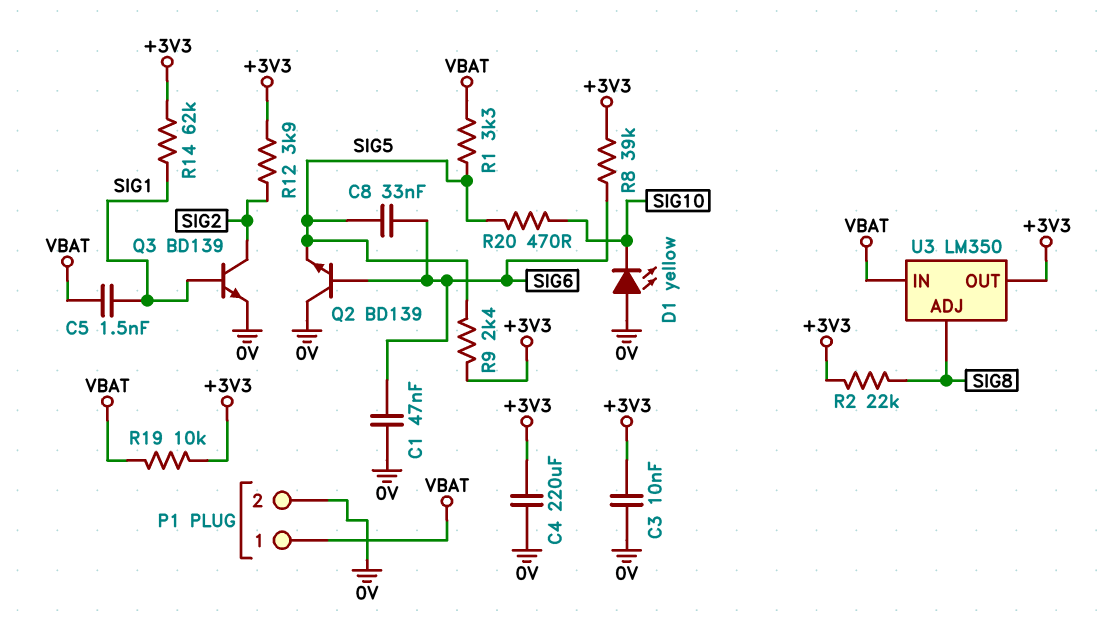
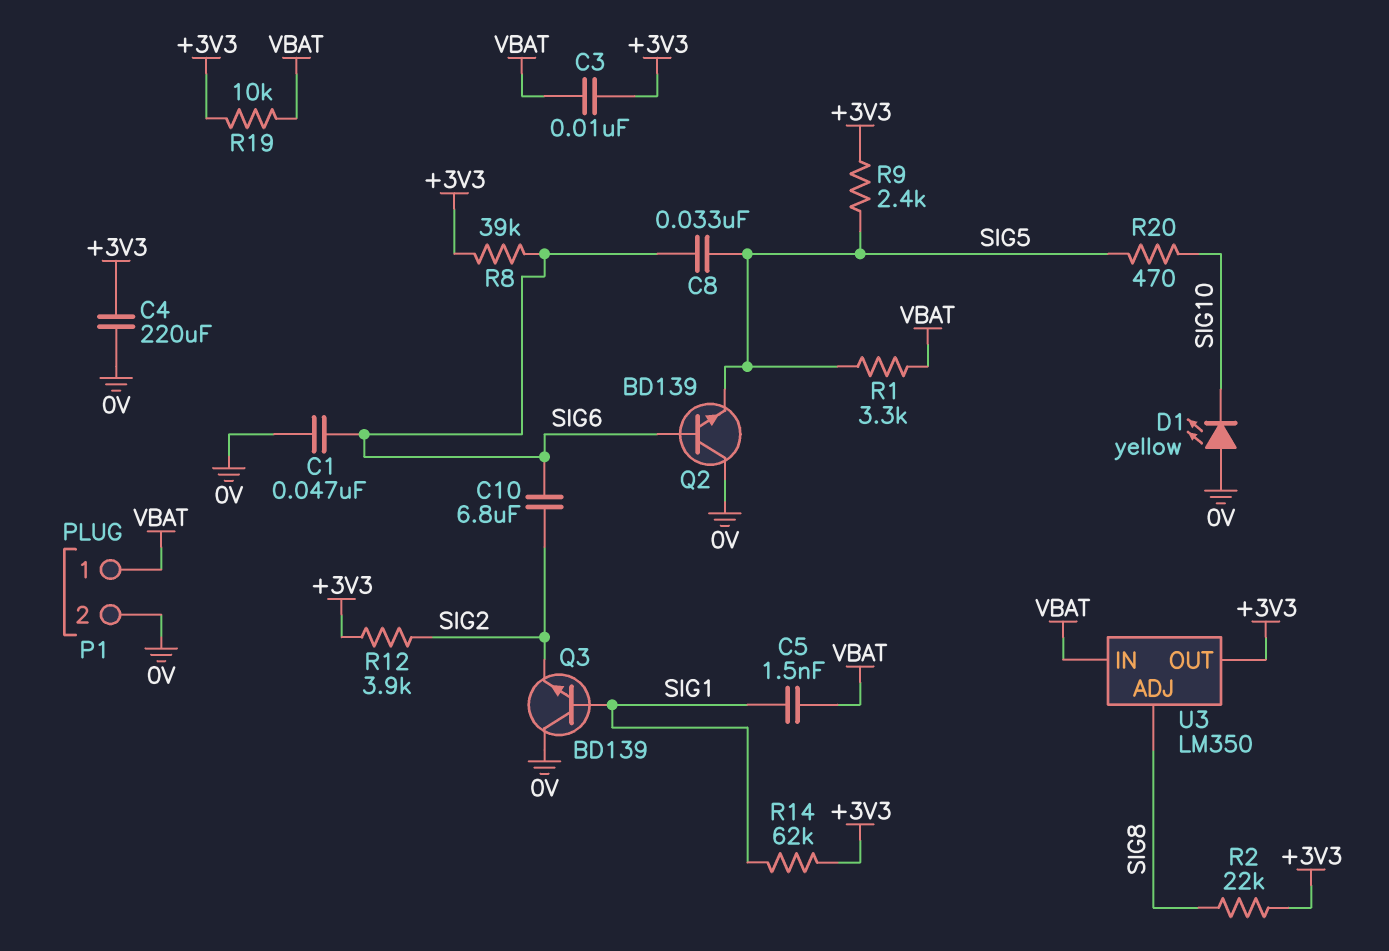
C3: 10nF (+3V3, 0V) -> 10nF (+3V3, VBAT)
C10: none -> 6.8uF (SIG2, SIG6)
Q3: NPN BD139 (B SIG1, C SIG2, E 0V) -> NPN BD139 (B SIG1, C 0V, E SIG2)

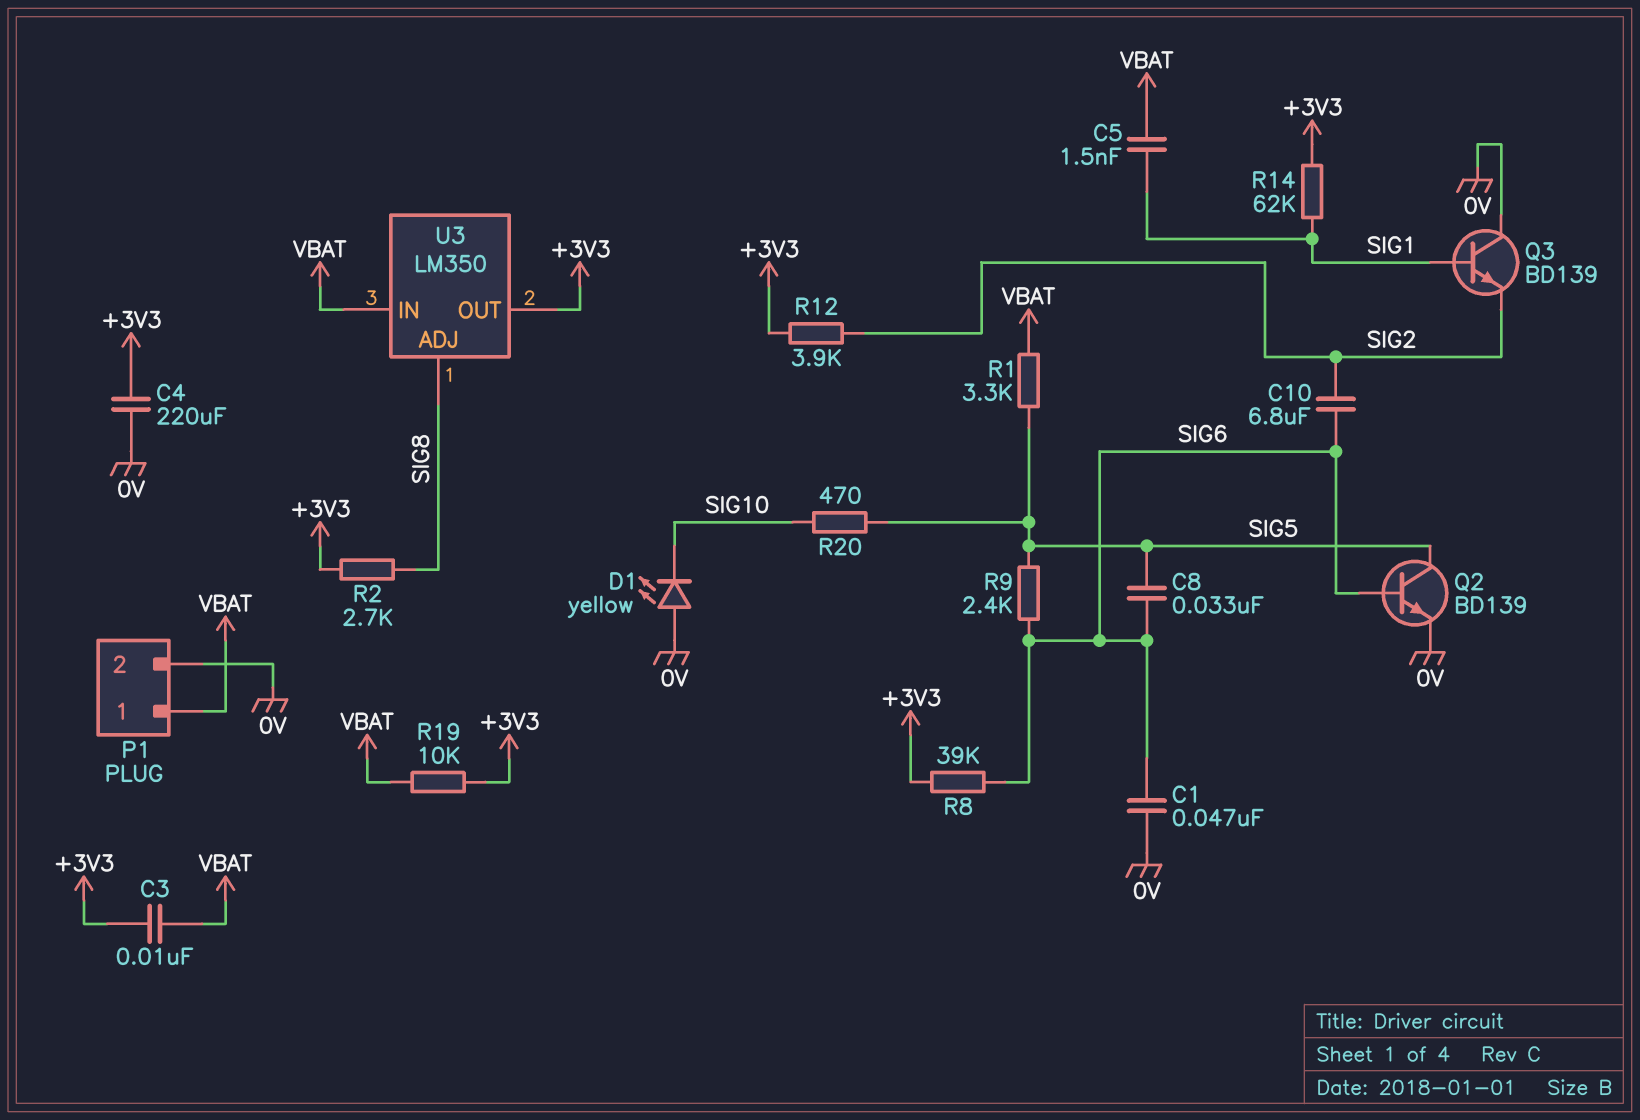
Q2: NPN BD139 (B SIG6, C 0V, E SIG5) -> NPN BD139 (B SIG6, C SIG5, E 0V)
R2: 22k (+3V3, SIG8) -> 2.7k (+3V3, SIG8)
R9: 2.4k (+3V3, SIG5) -> 2.4k (SIG5, SIG6)

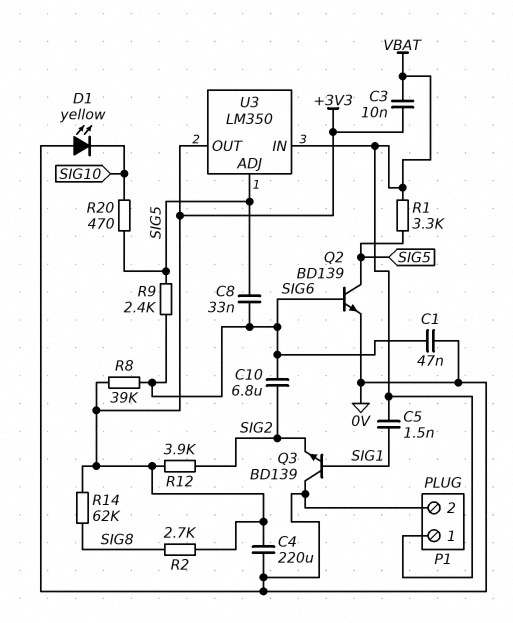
R14: 62k (+3V3, SIG1) -> 62k (+3V3, SIG8)
R19: 10k (+3V3, VBAT) -> none
U3 pin ADJ: SIG8 -> SIG5

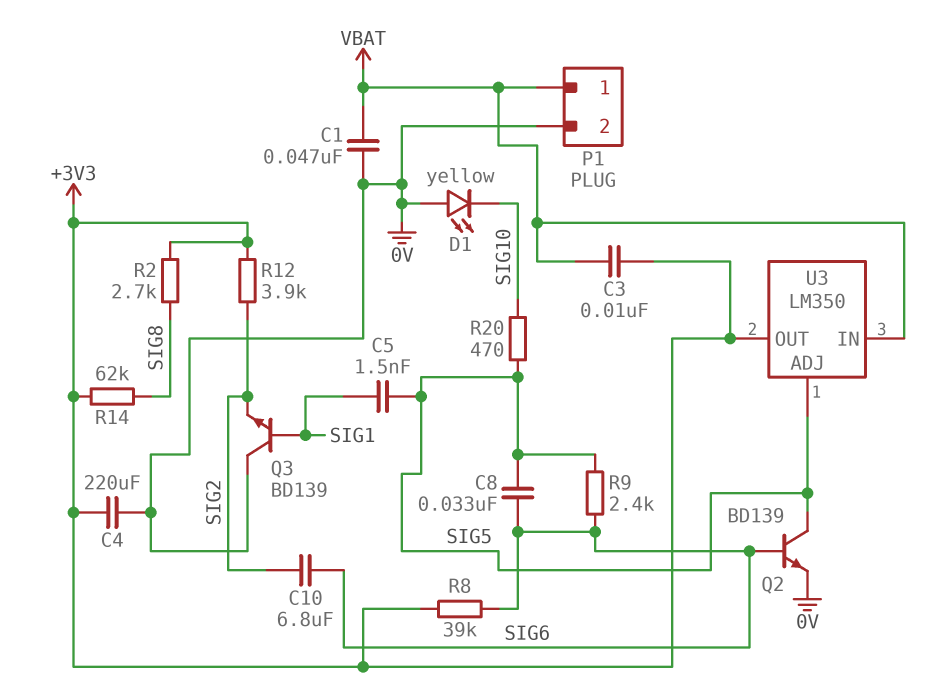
C1: 47nF (0V, SIG6) -> 47nF (0V, VBAT)
C5: 1.5nF (SIG1, VBAT) -> 1.5nF (SIG1, SIG5)
R1: 3.3k (SIG5, VBAT) -> none

